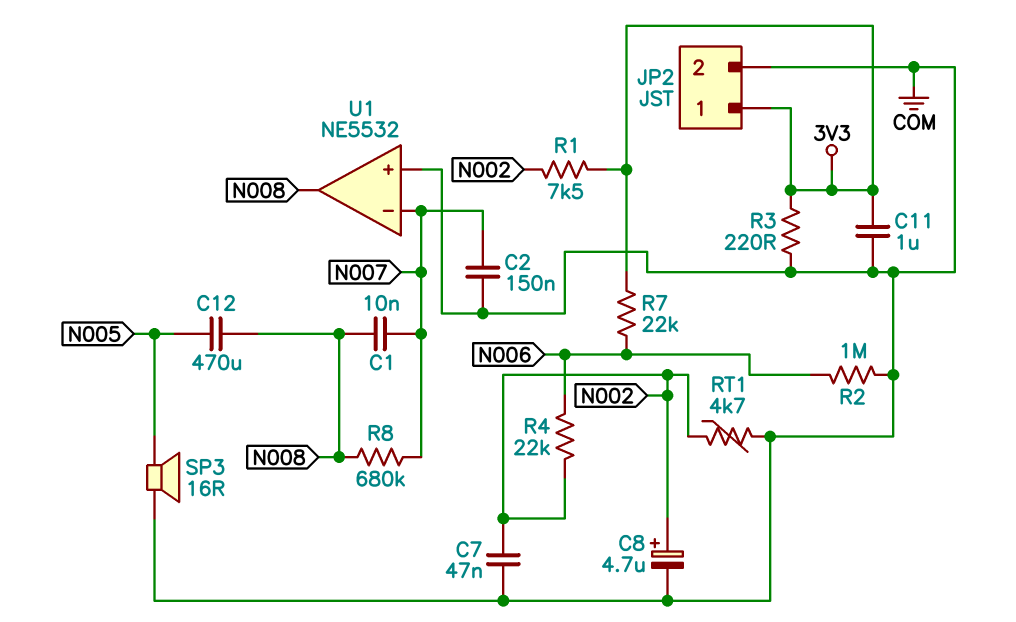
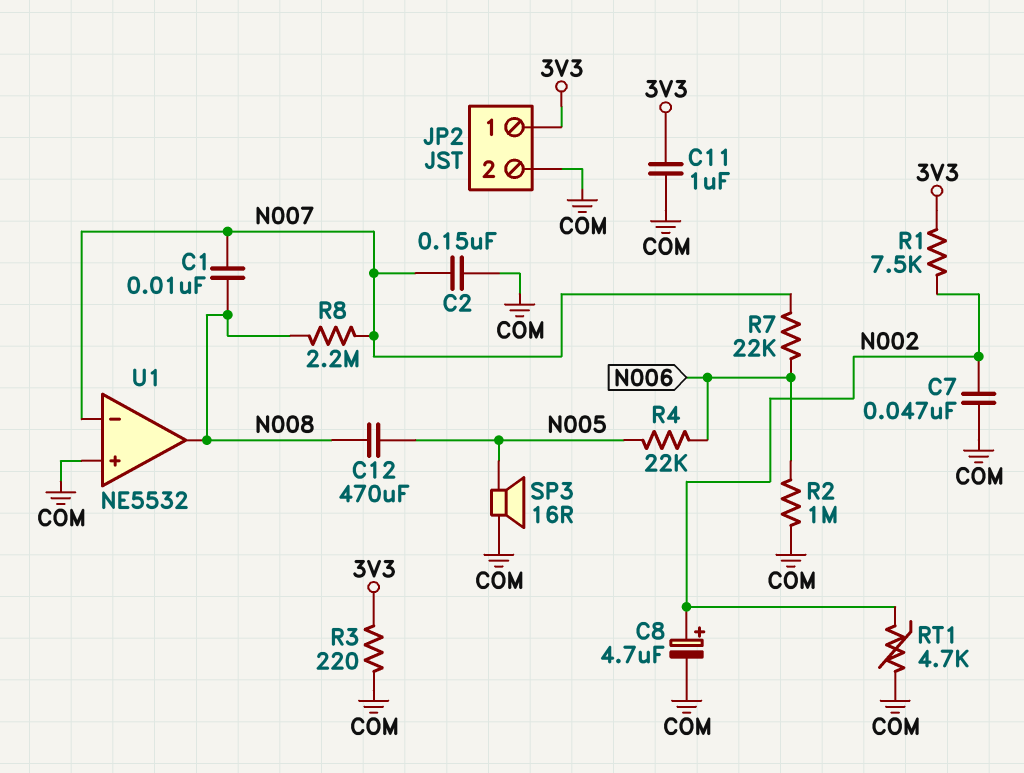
R4: 22k (N002, N006) -> 22k (N005, N006)
R7: 22k (3V3, N006) -> 22k (N006, N007)
R8: 680k (N007, N008) -> 2.2M (N007, N008)

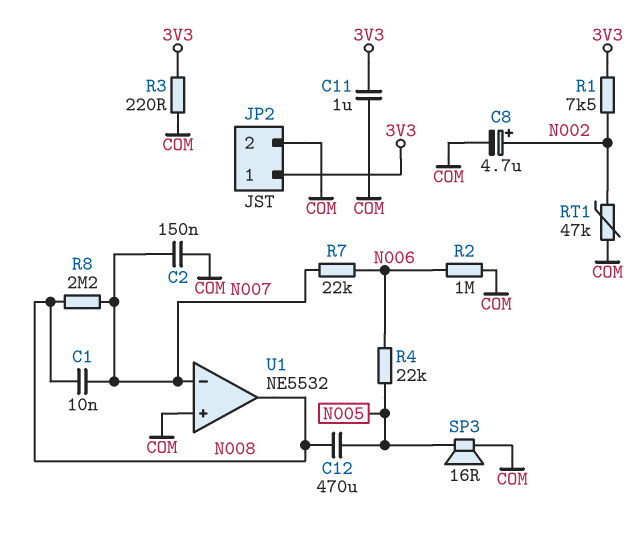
C7: 47nF (COM, N002) -> none
RT1: 4.7k (COM, N002) -> 47k (COM, N002)

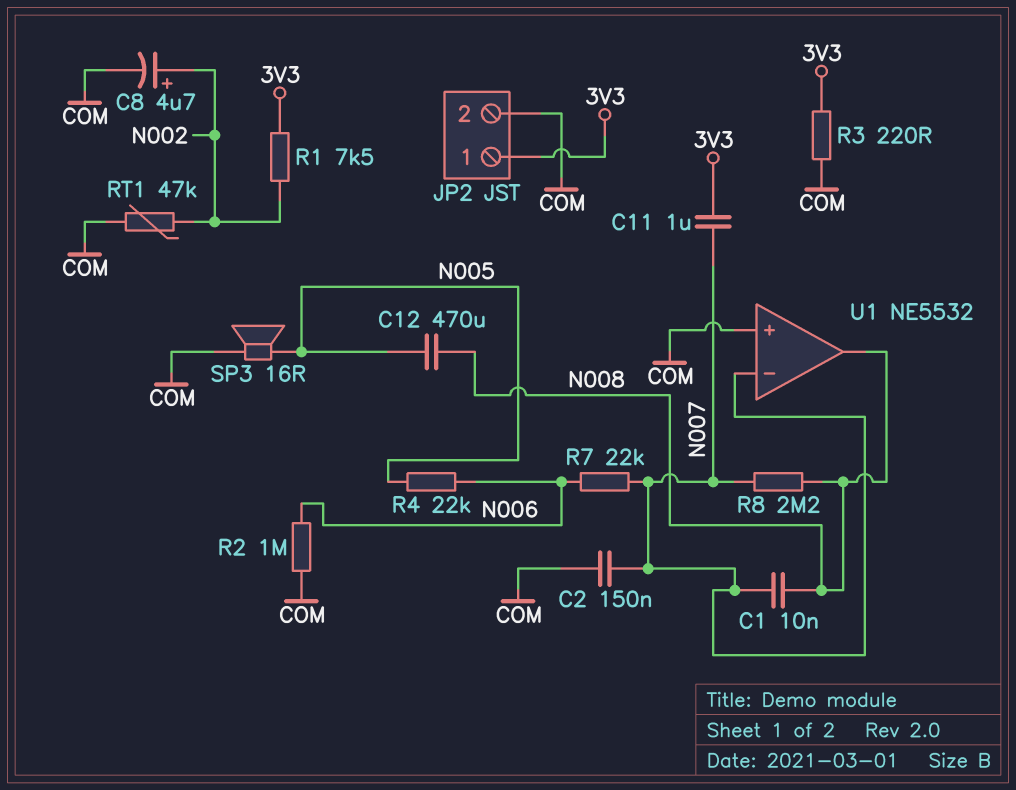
C11: 1uF (3V3, COM) -> 1uF (3V3, N007)

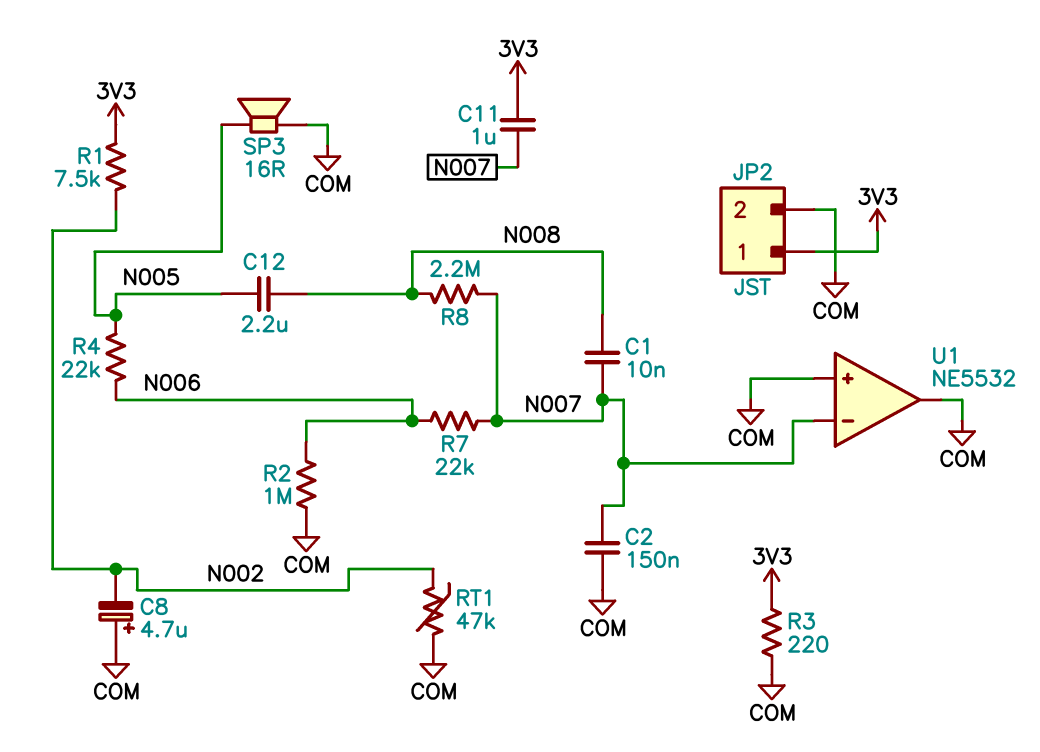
C8: 4.7uF (plus N002, minus COM) -> 4.7uF (plus COM, minus N002)
C12: 470uF (N005, N008) -> 2.2uF (N005, N008)
U1 pin out: N008 -> COM

